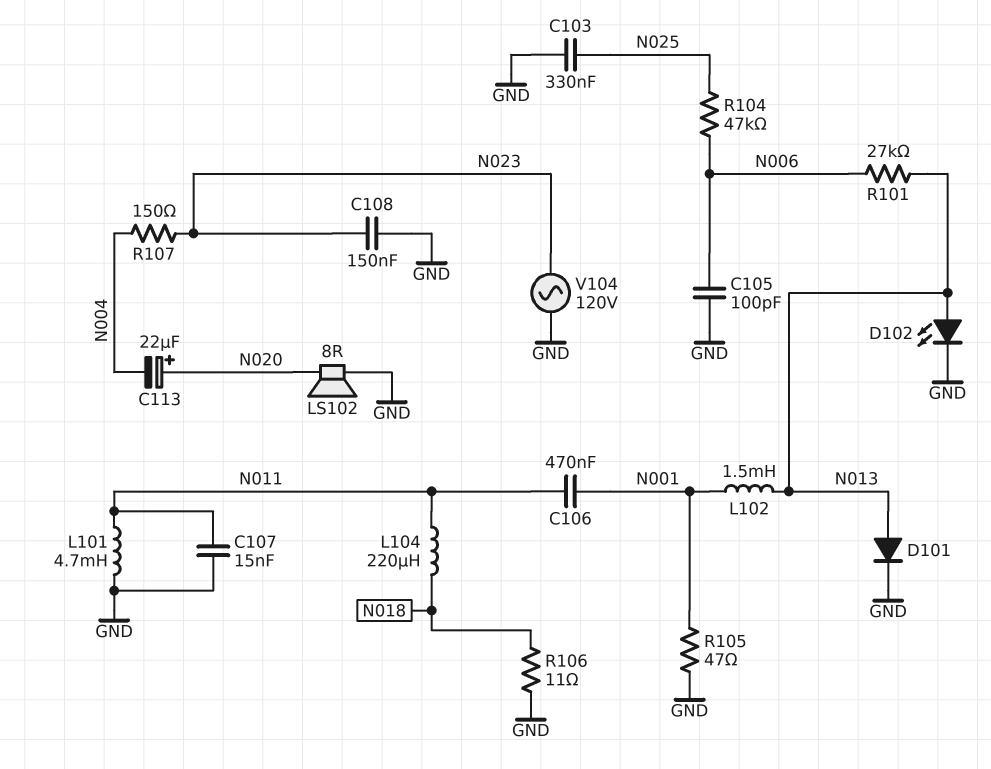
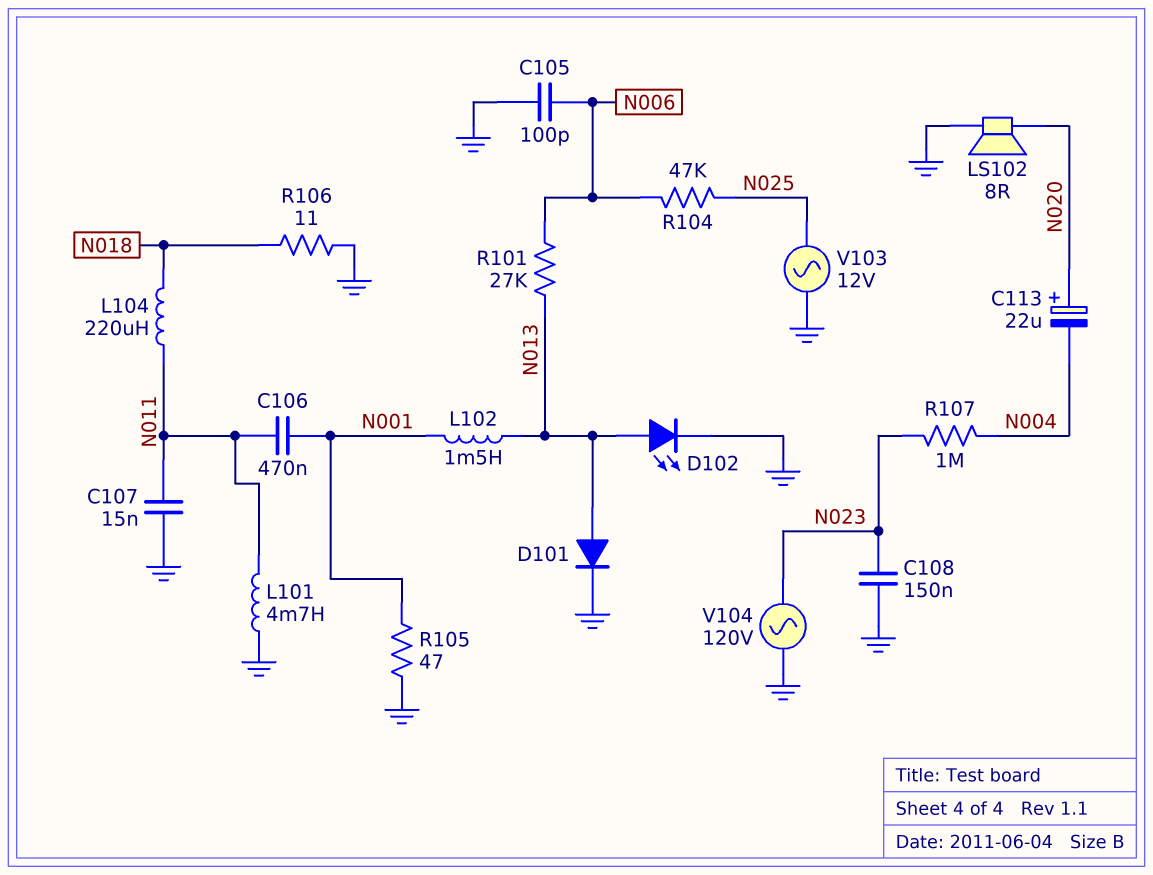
C103: 330nF (GND, N025) -> none
R107: 150 (N004, N023) -> 1M (N004, N023)
V103: none -> AC 12V (GND, N025)

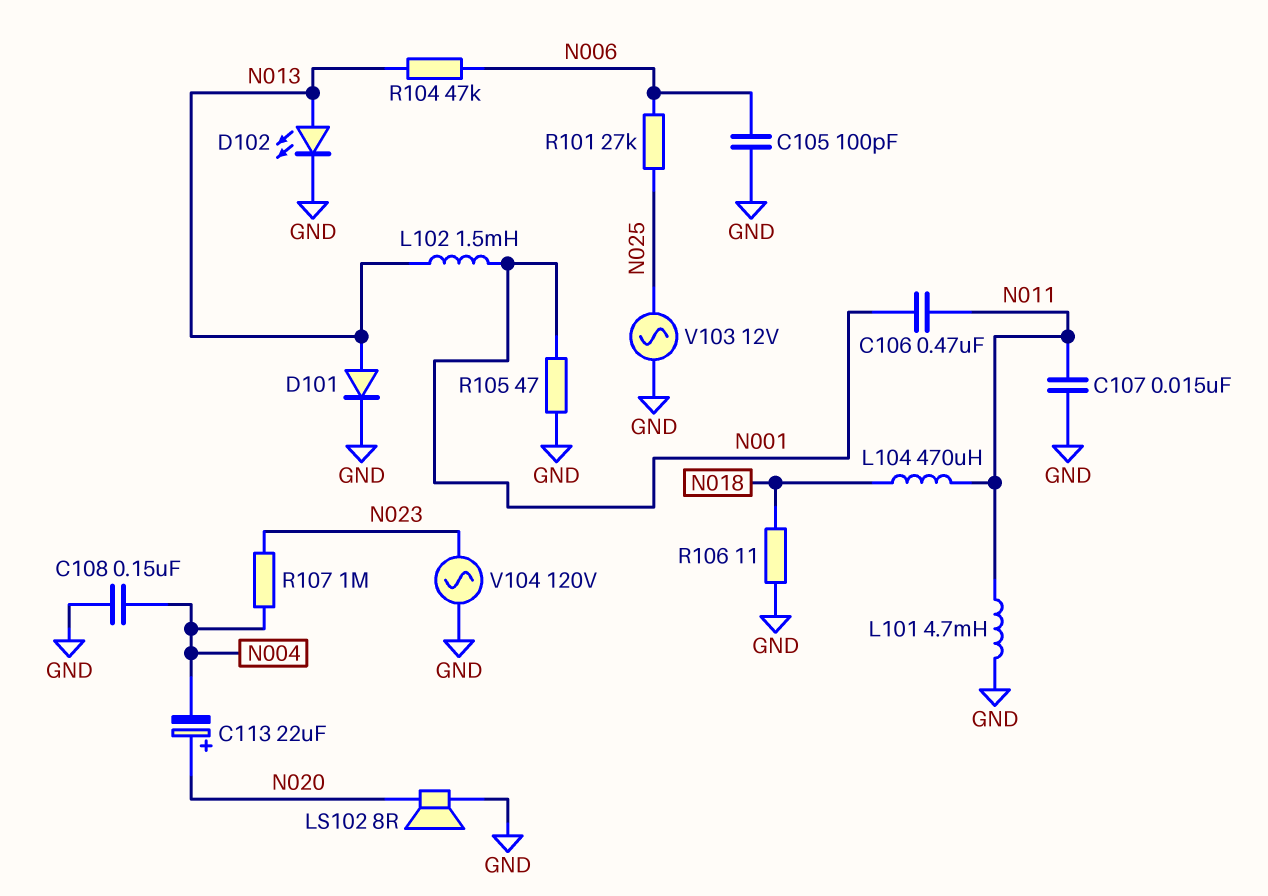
C108: 150nF (GND, N023) -> 150nF (GND, N004)
L104: 220uH (N011, N018) -> 470uH (N011, N018)
R101: 27k (N006, N013) -> 27k (N006, N025)
R104: 47k (N006, N025) -> 47k (N006, N013)

